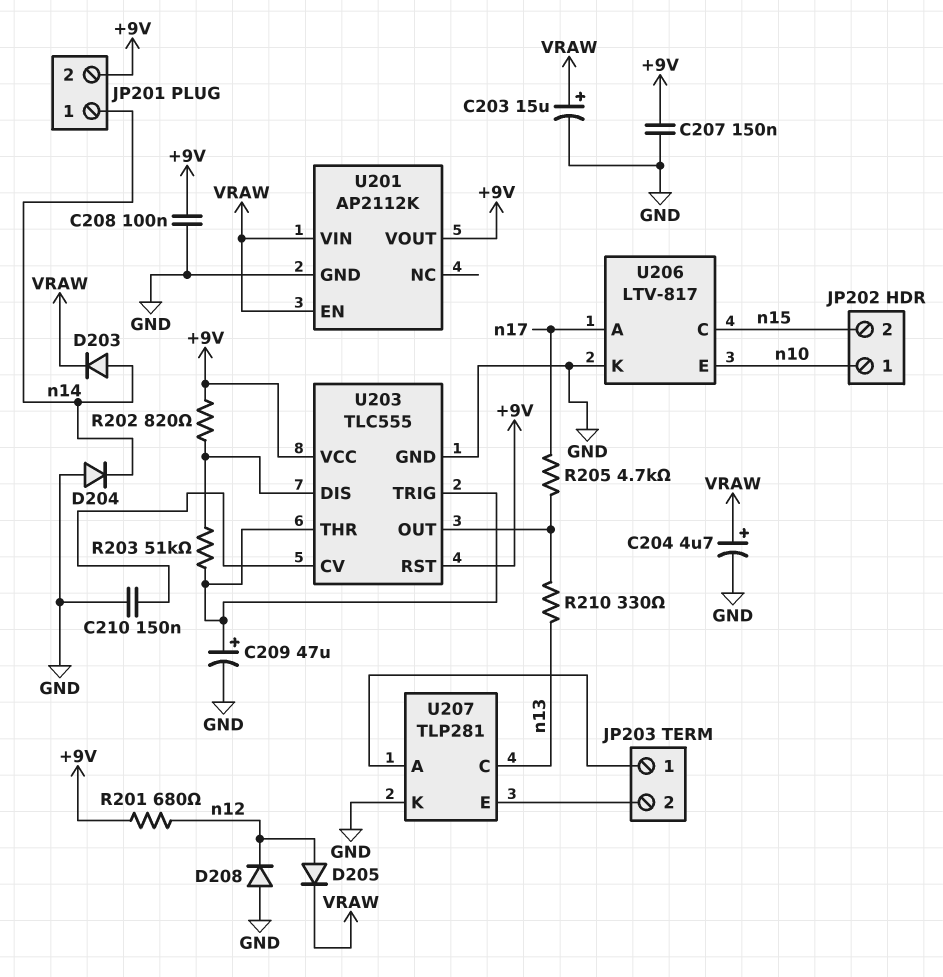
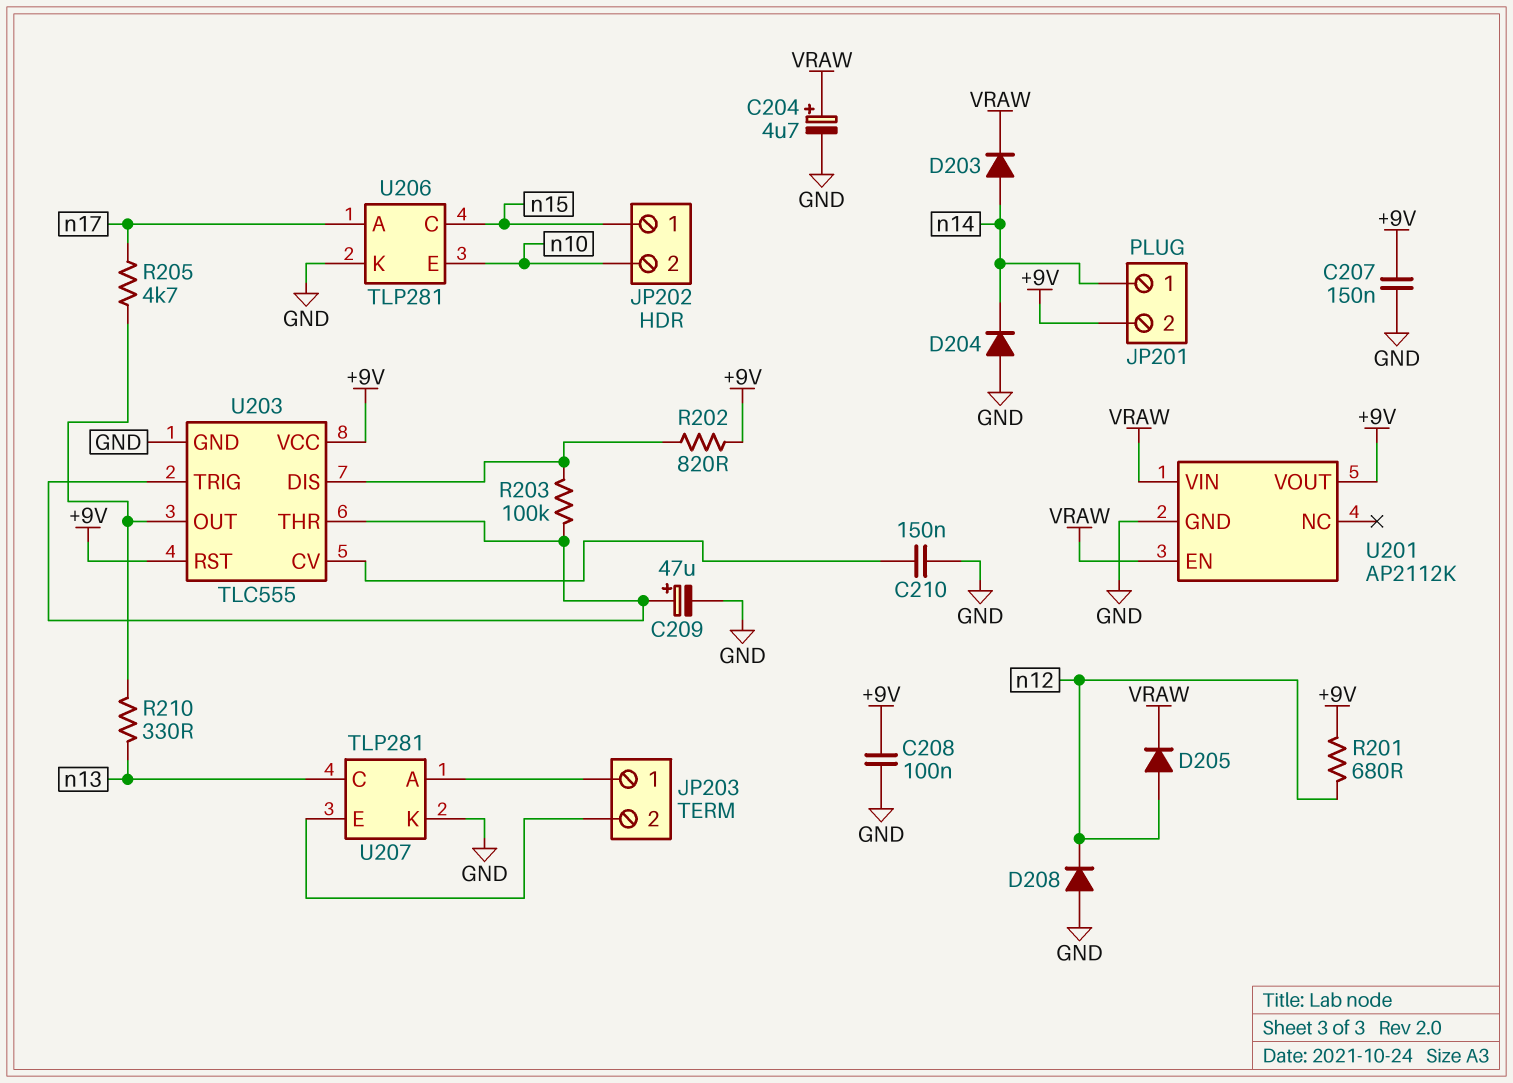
C203: 15uF (plus VRAW, minus GND) -> none
JP202 pin 1: n10 -> n15
JP202 pin 2: n15 -> n10
R203: 51k (U203/DIS, U203/THR) -> 100k (U203/DIS, U203/THR)
U206: LTV-817 -> TLP281

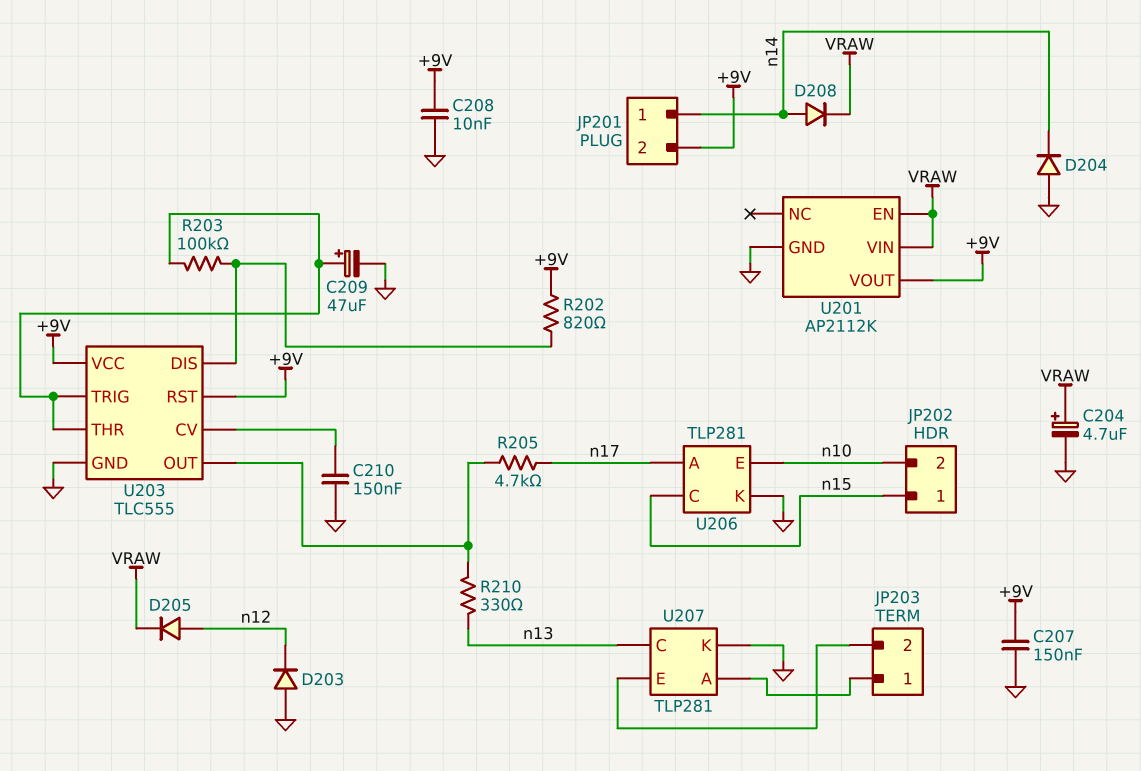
C208: 100nF (+9V, GND) -> 10nF (+9V, GND)
D203: diode (A n14, K VRAW) -> diode (A GND, K n12)
D208: diode (A GND, K n12) -> diode (A n14, K VRAW)
R201: 680 (+9V, n12) -> none

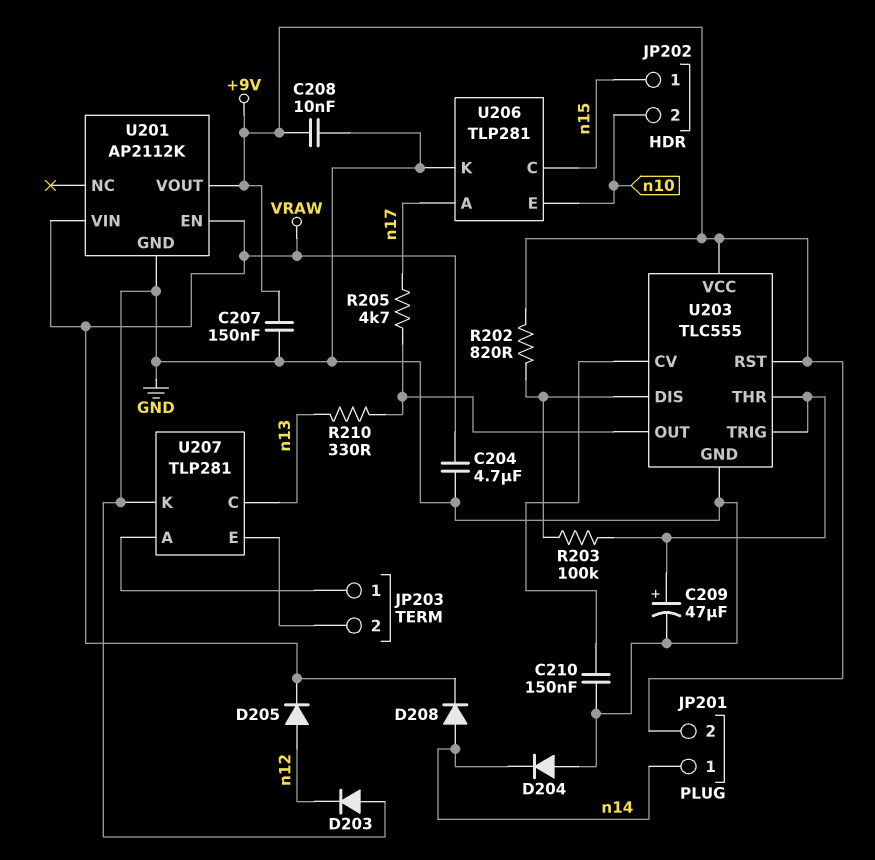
C204: 4.7uF (plus VRAW, minus GND) -> 4.7uF (GND, VRAW)

